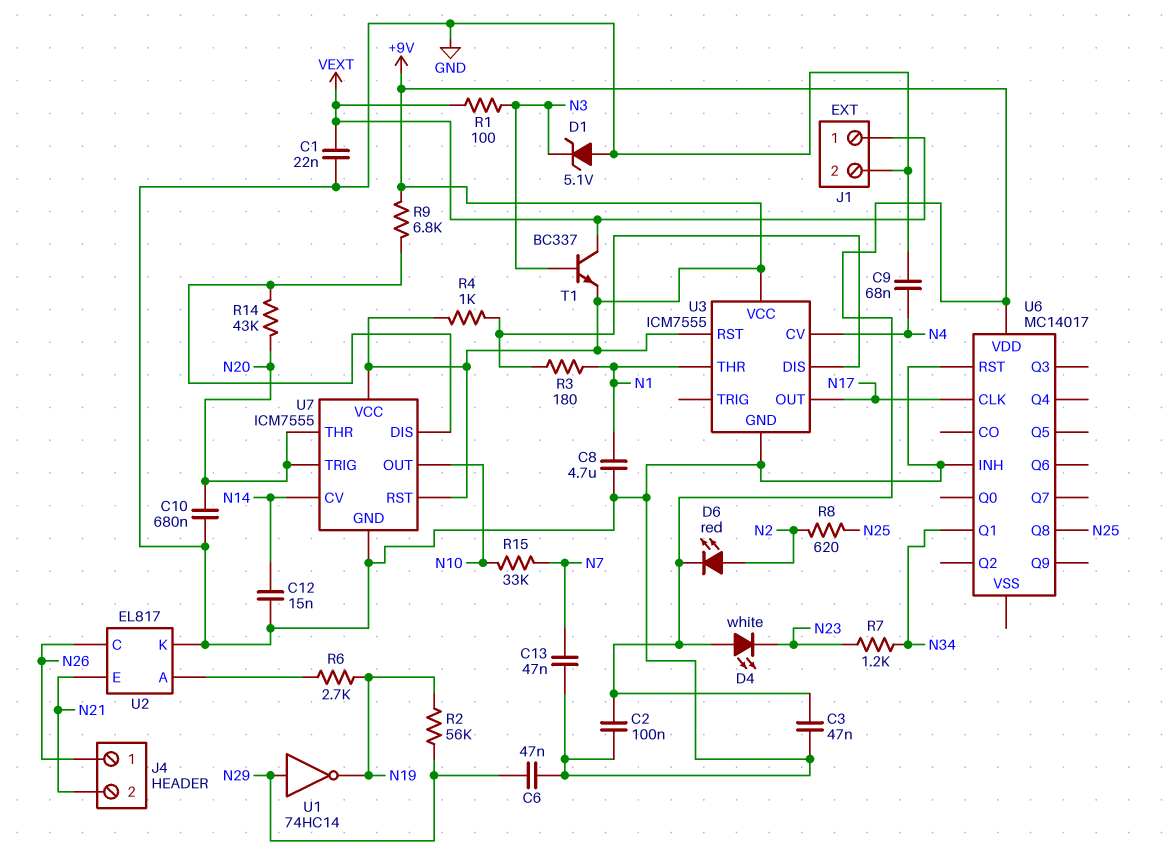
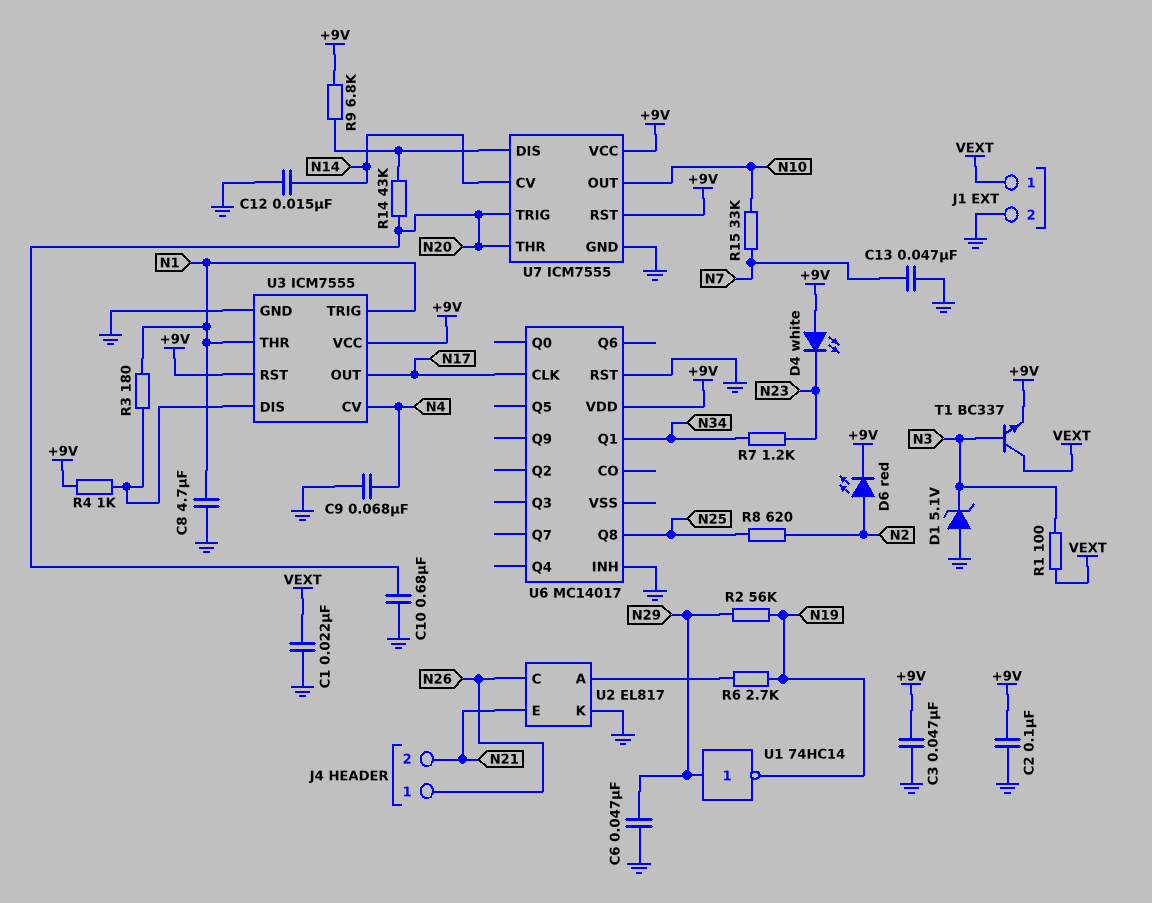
U3 pin TRIG: none -> N1

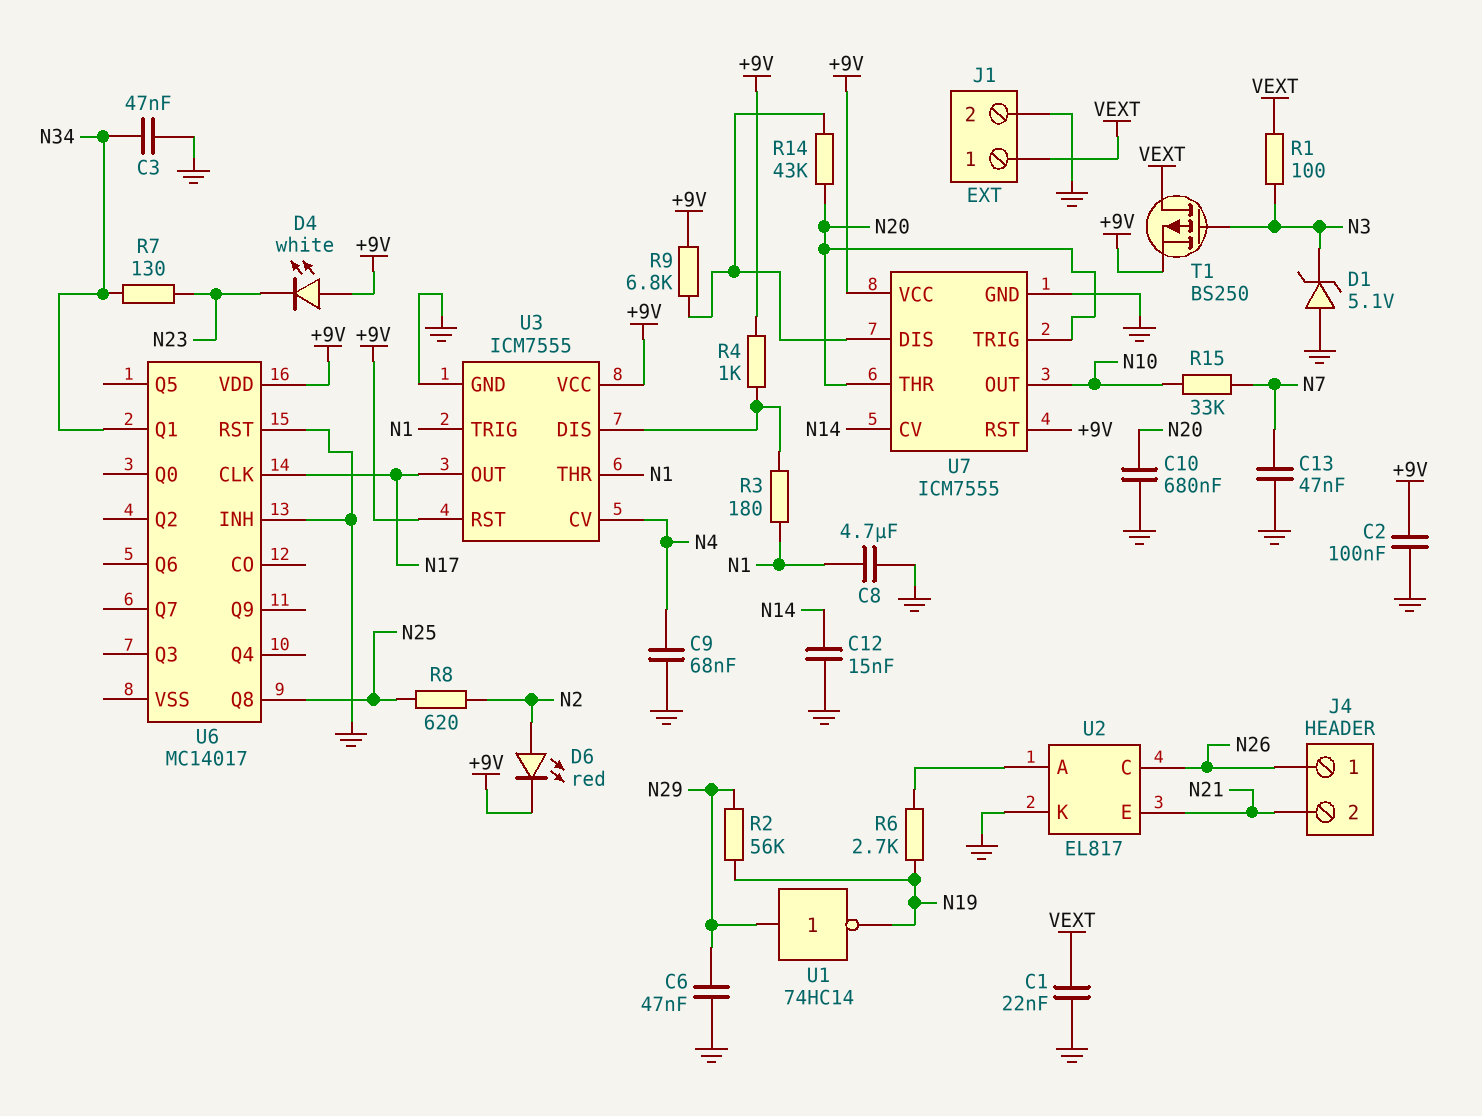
C3: 47nF (+9V, GND) -> 47nF (GND, N34)
R7: 1.2k (N23, N34) -> 130 (N23, N34)
T1: NPN BC337 (B N3, C VEXT, E +9V) -> PMOS BS250 (G N3, D VEXT, S +9V)

